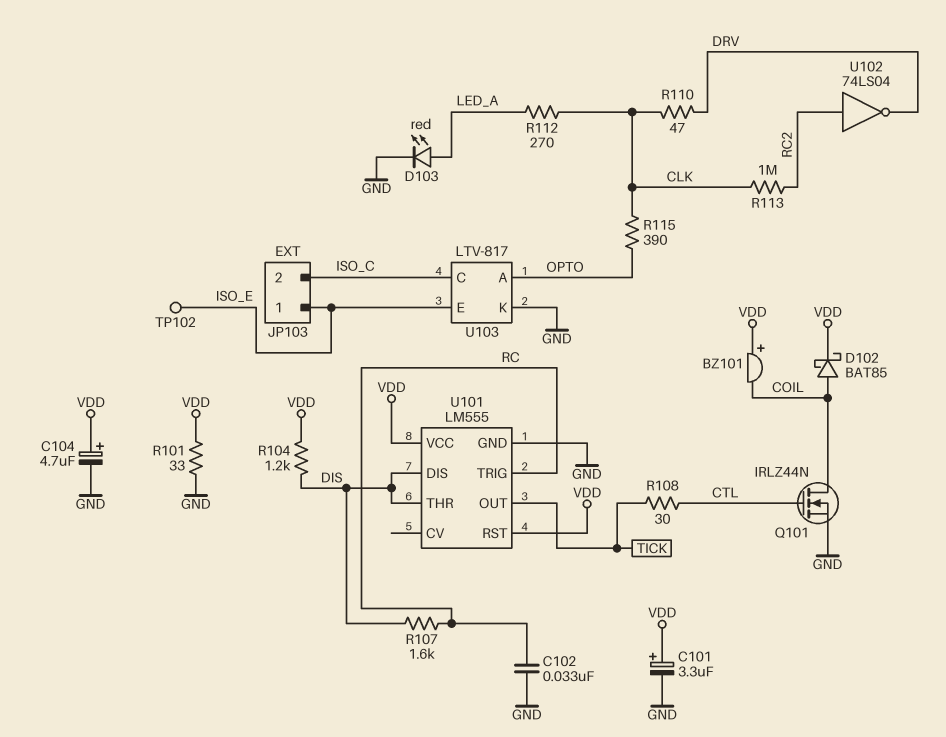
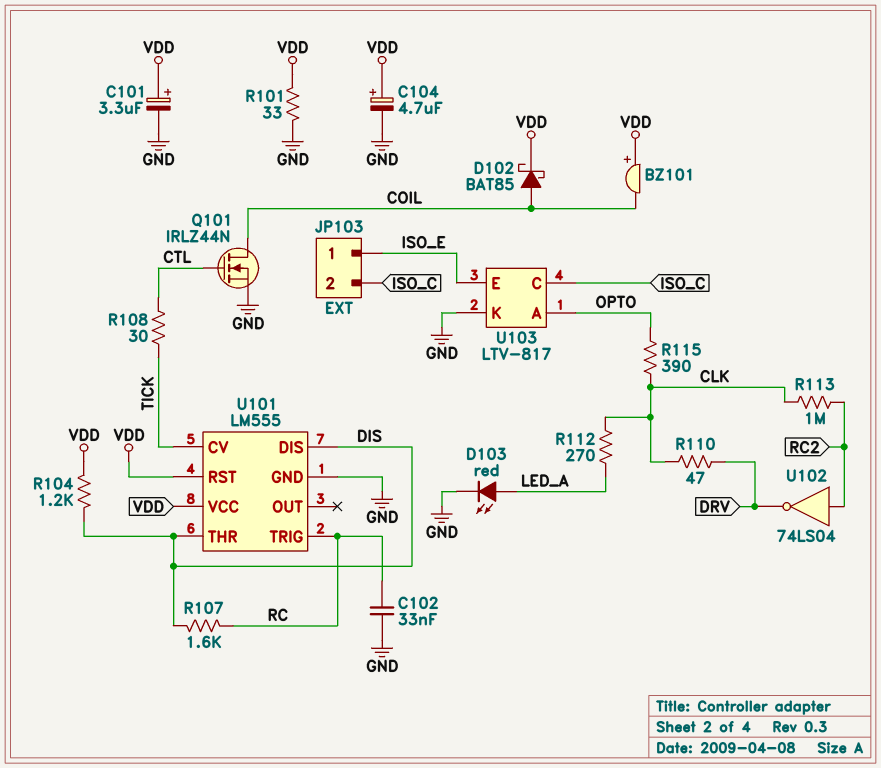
TP102: test point (ISO_E) -> none
U101 pin CV: none -> TICK
U101 pin OUT: TICK -> none

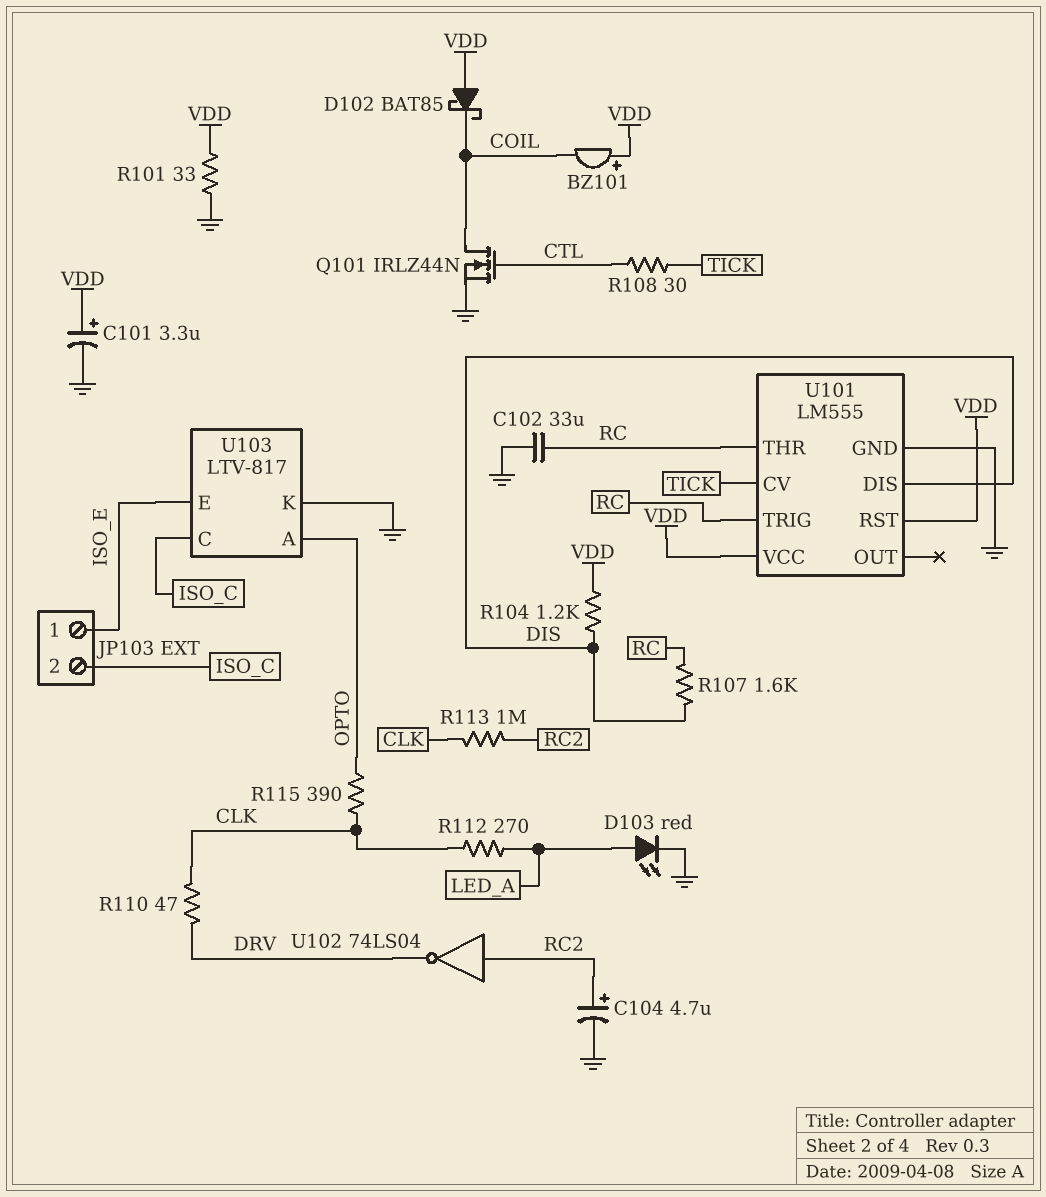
C102: 33nF (GND, RC) -> 33uF (GND, RC)
C104: 4.7uF (plus VDD, minus GND) -> 4.7uF (plus RC2, minus GND)
D102: schottky BAT85 (A COIL, K VDD) -> schottky BAT85 (A VDD, K COIL)
U101 pin THR: DIS -> RC

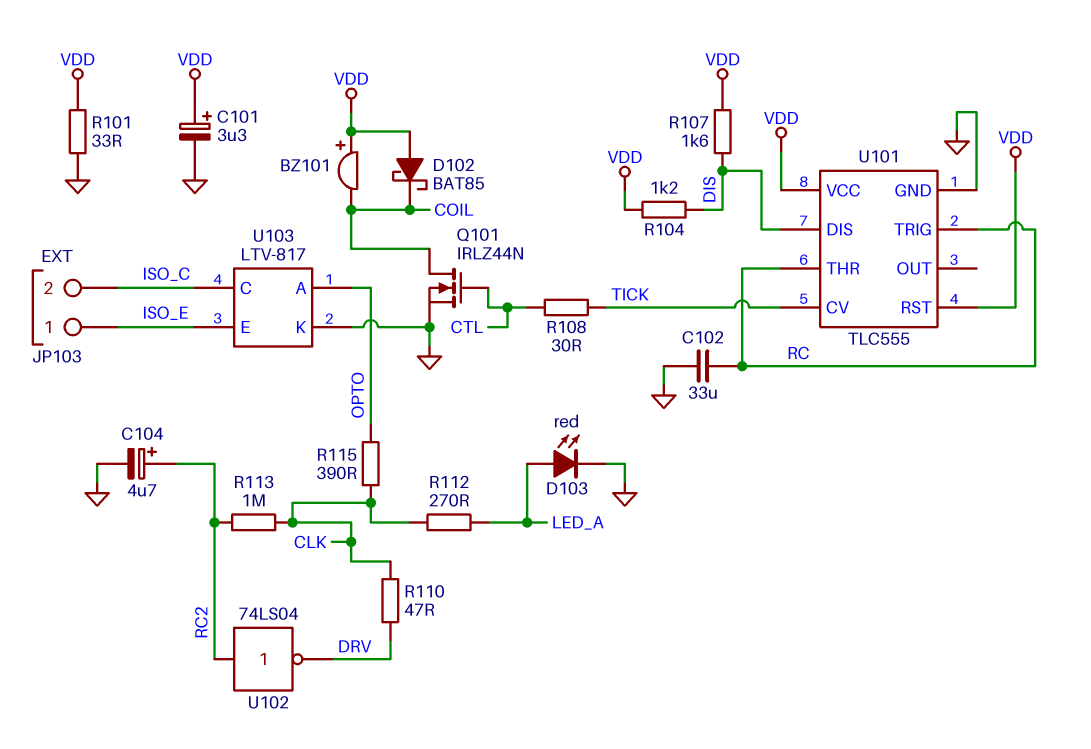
R107: 1.6k (DIS, RC) -> 1.6k (DIS, VDD)
U101: LM555 -> TLC555

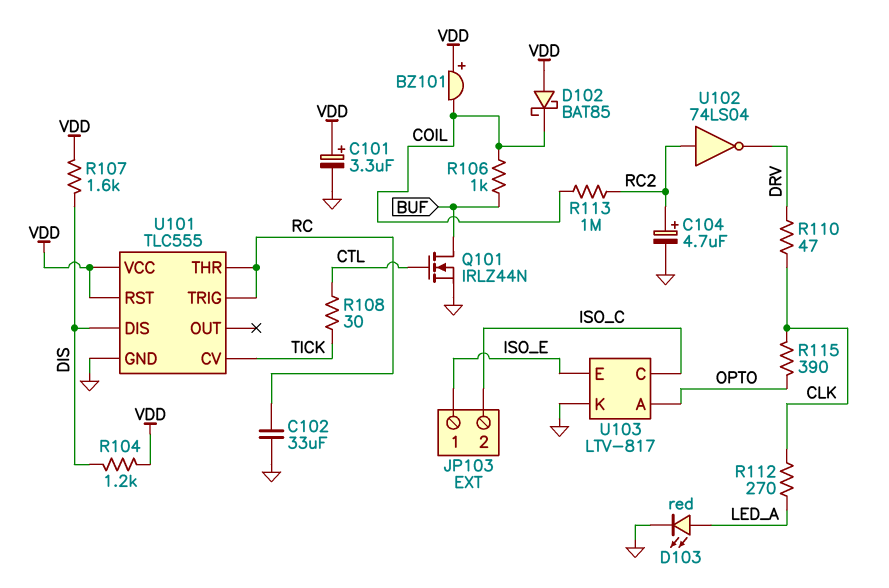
Q101: NMOS IRLZ44N (G CTL, D COIL, S GND) -> NMOS IRLZ44N (G CTL, D BUF, S GND)
R101: 33 (GND, VDD) -> none
R106: none -> 1k (BUF, COIL)
R113: 1M (CLK, RC2) -> 1M (COIL, RC2)

